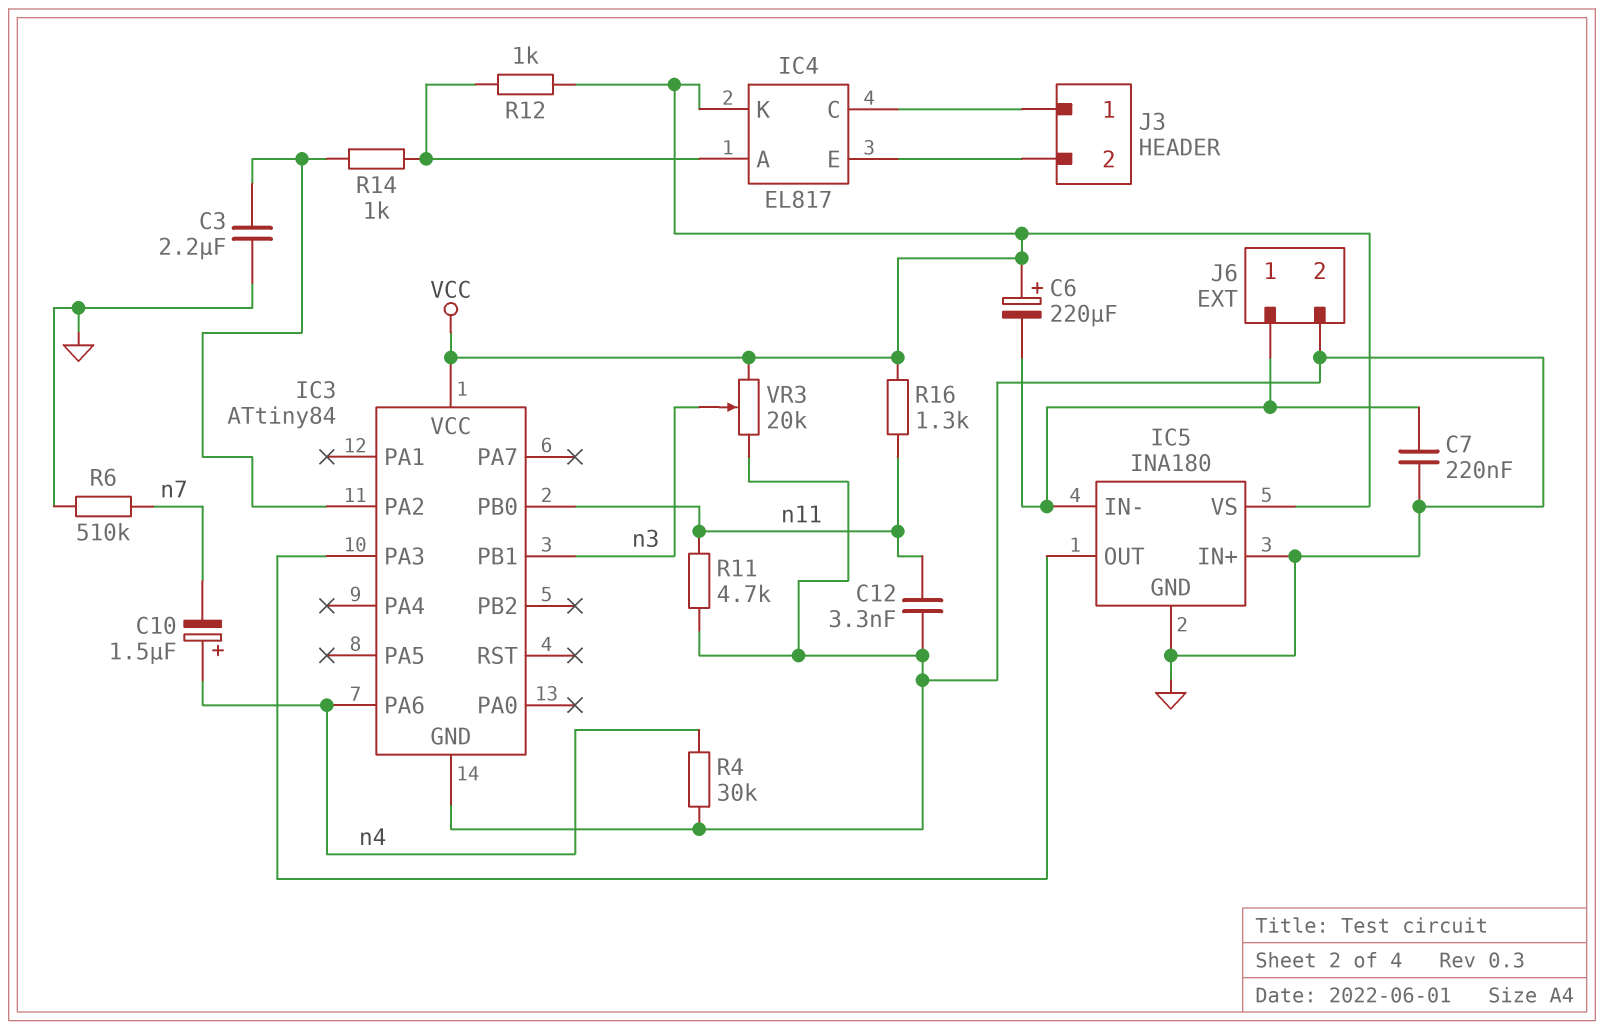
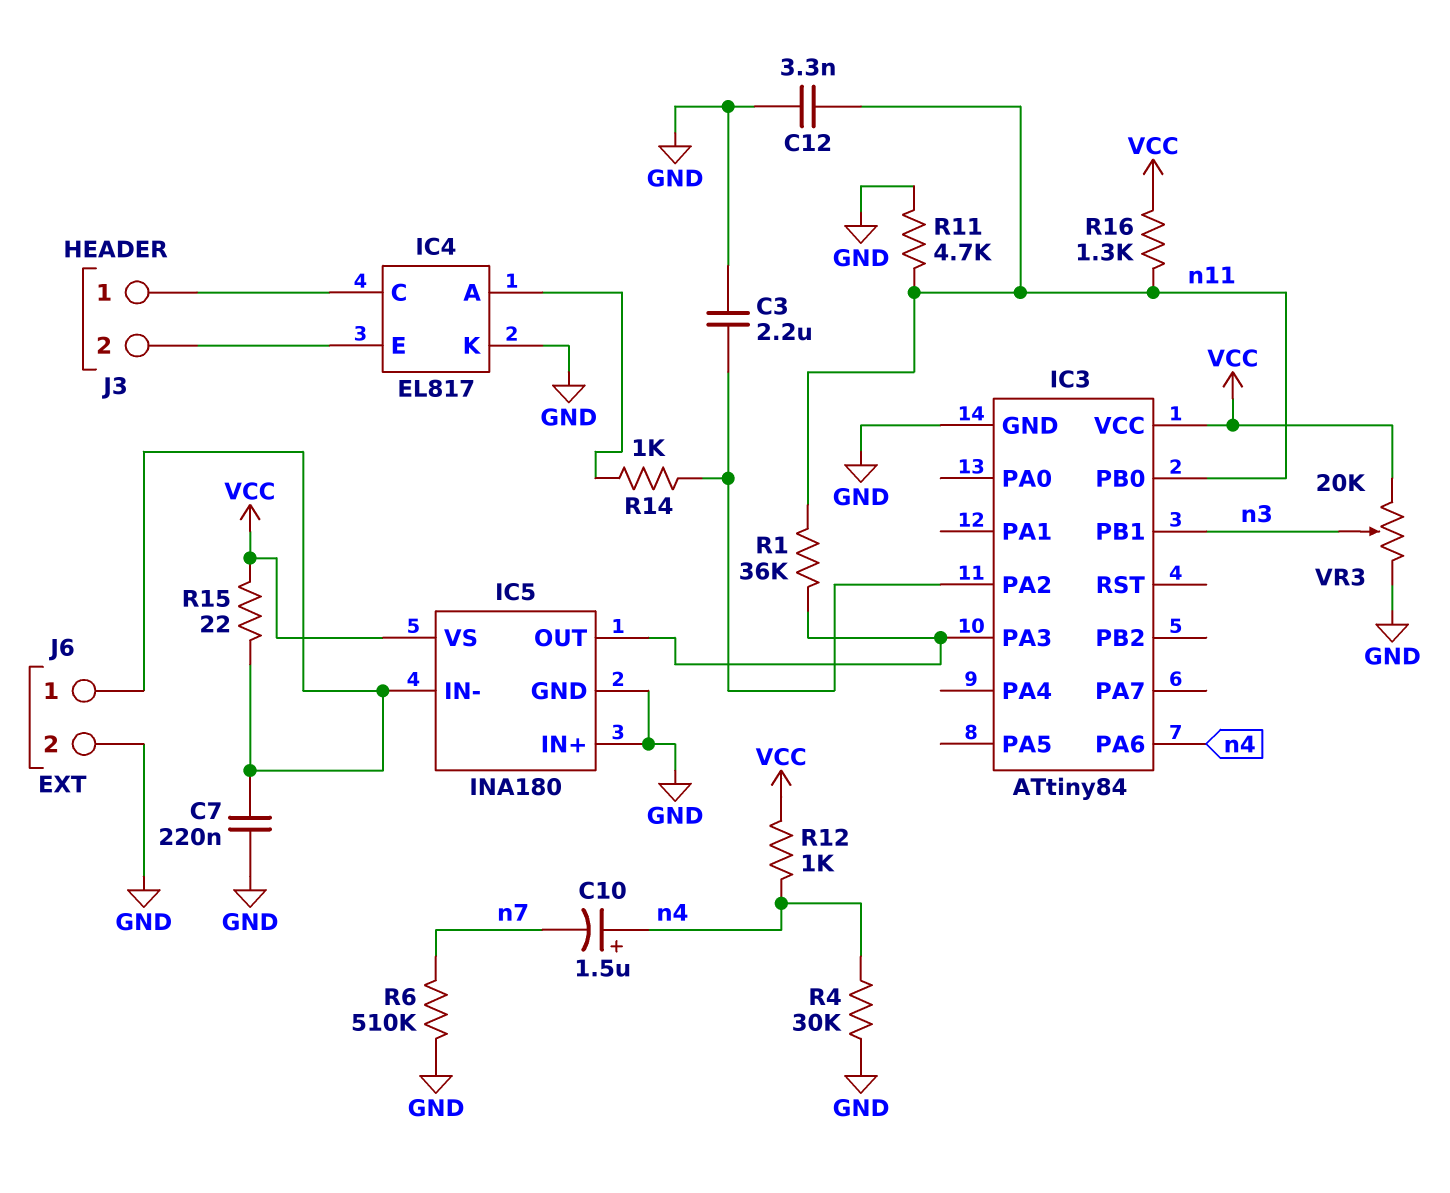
C6: 220uF (plus VCC, minus IC5/IN-) -> none
IC4 pin K: VCC -> GND
R1: none -> 36k (IC3/PA3, n11)
R12: 1k (IC4/A, VCC) -> 1k (VCC, n4)
R15: none -> 22 (IC5/IN-, VCC)

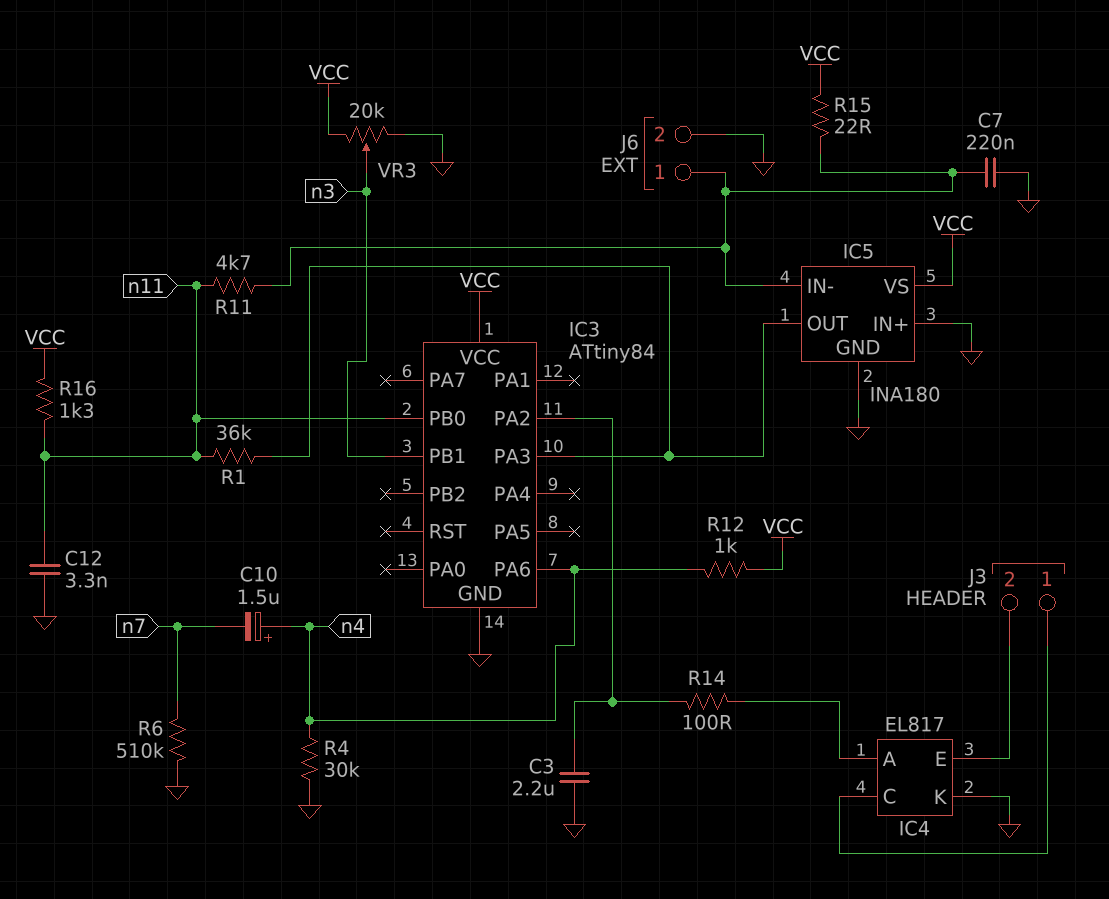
R11: 4.7k (GND, n11) -> 4.7k (IC5/IN-, n11)
R14: 1k (IC3/PA2, IC4/A) -> 100 (IC3/PA2, IC4/A)

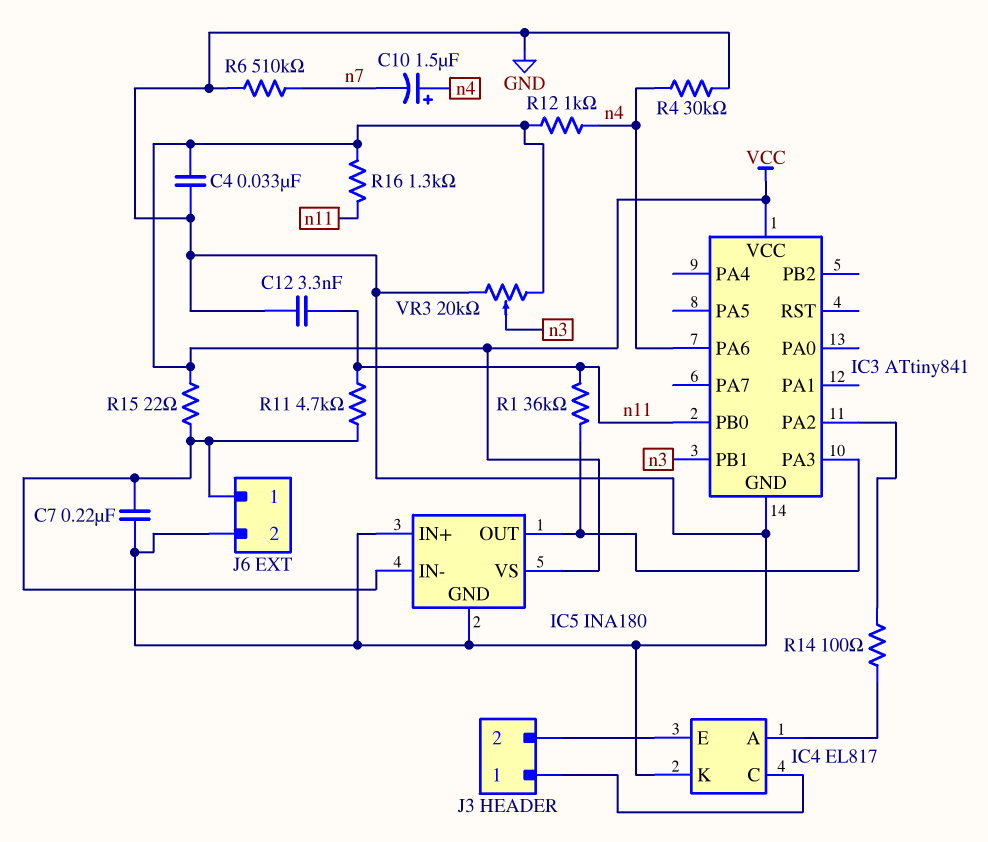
C3: 2.2uF (GND, IC3/PA2) -> none
C4: none -> 33nF (GND, VCC)
IC3: ATtiny84 -> ATtiny841

